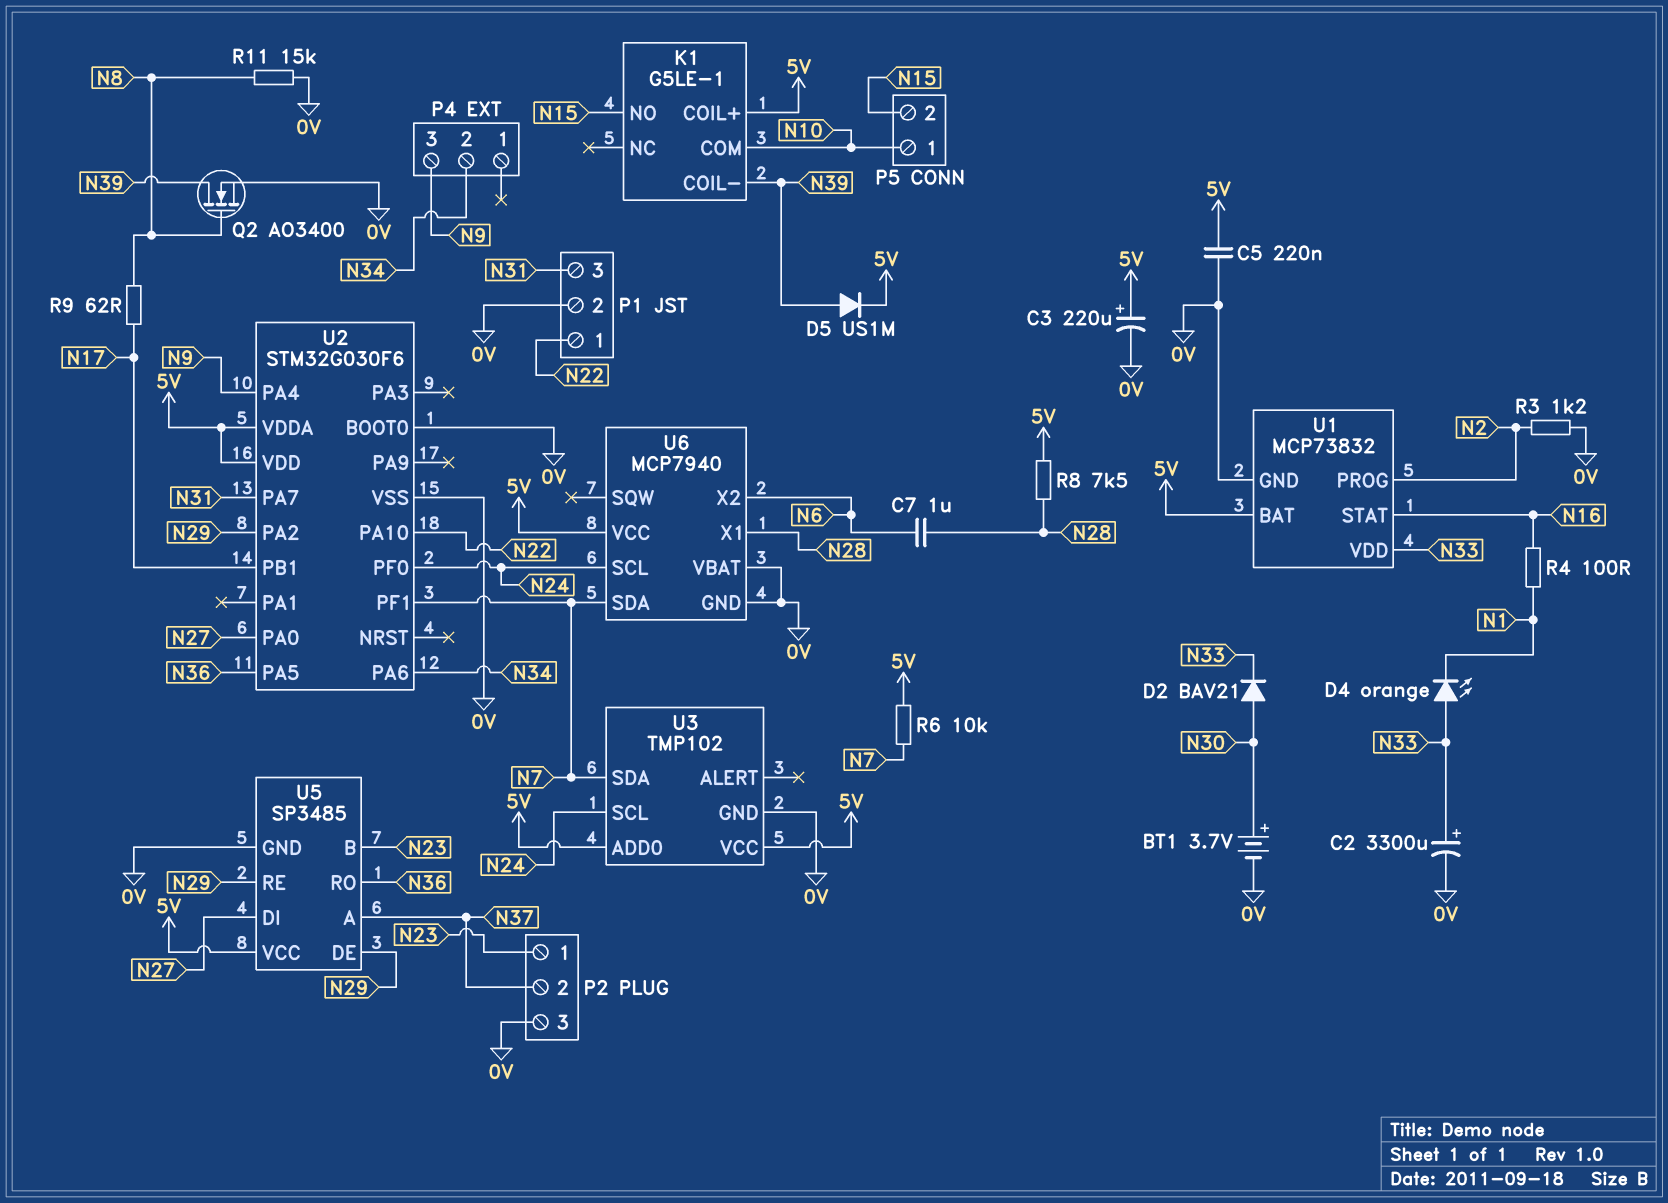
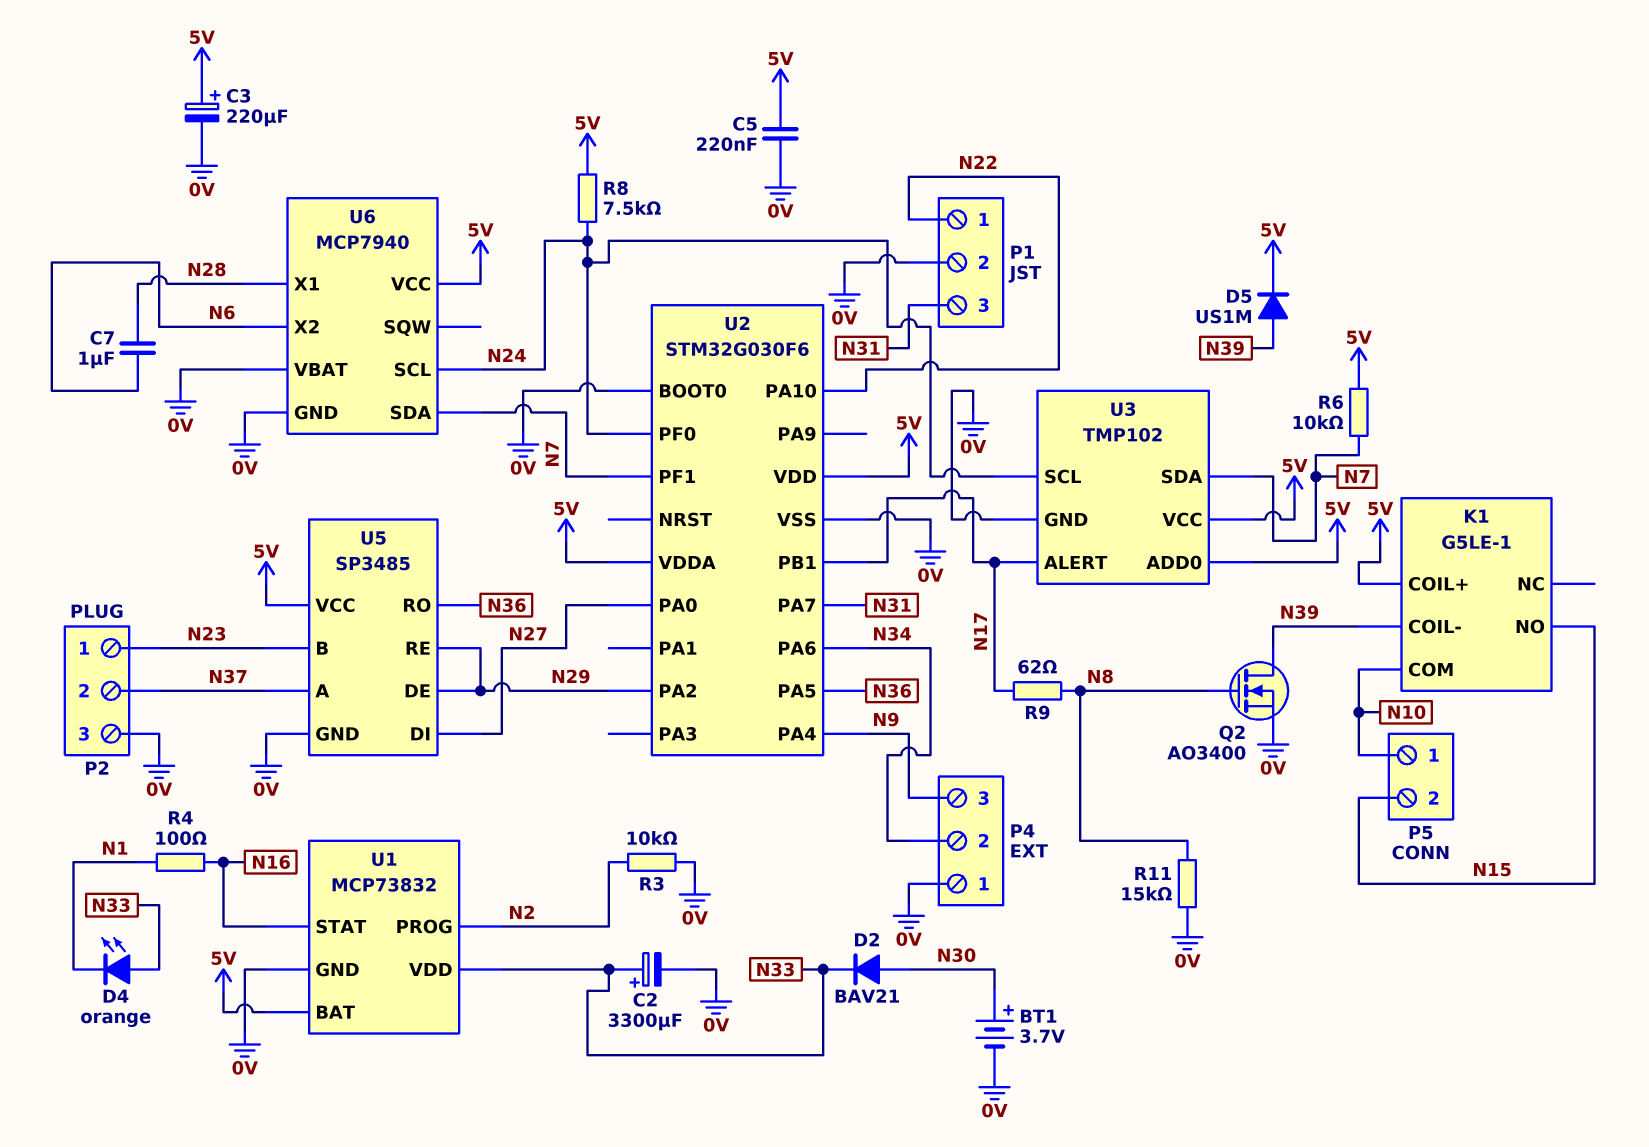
P4 pin 1: none -> 0V
R3: 1.2k (0V, N2) -> 10k (0V, N2)
R8: 7.5k (5V, N28) -> 7.5k (5V, N24)
U3 pin ALERT: none -> N17

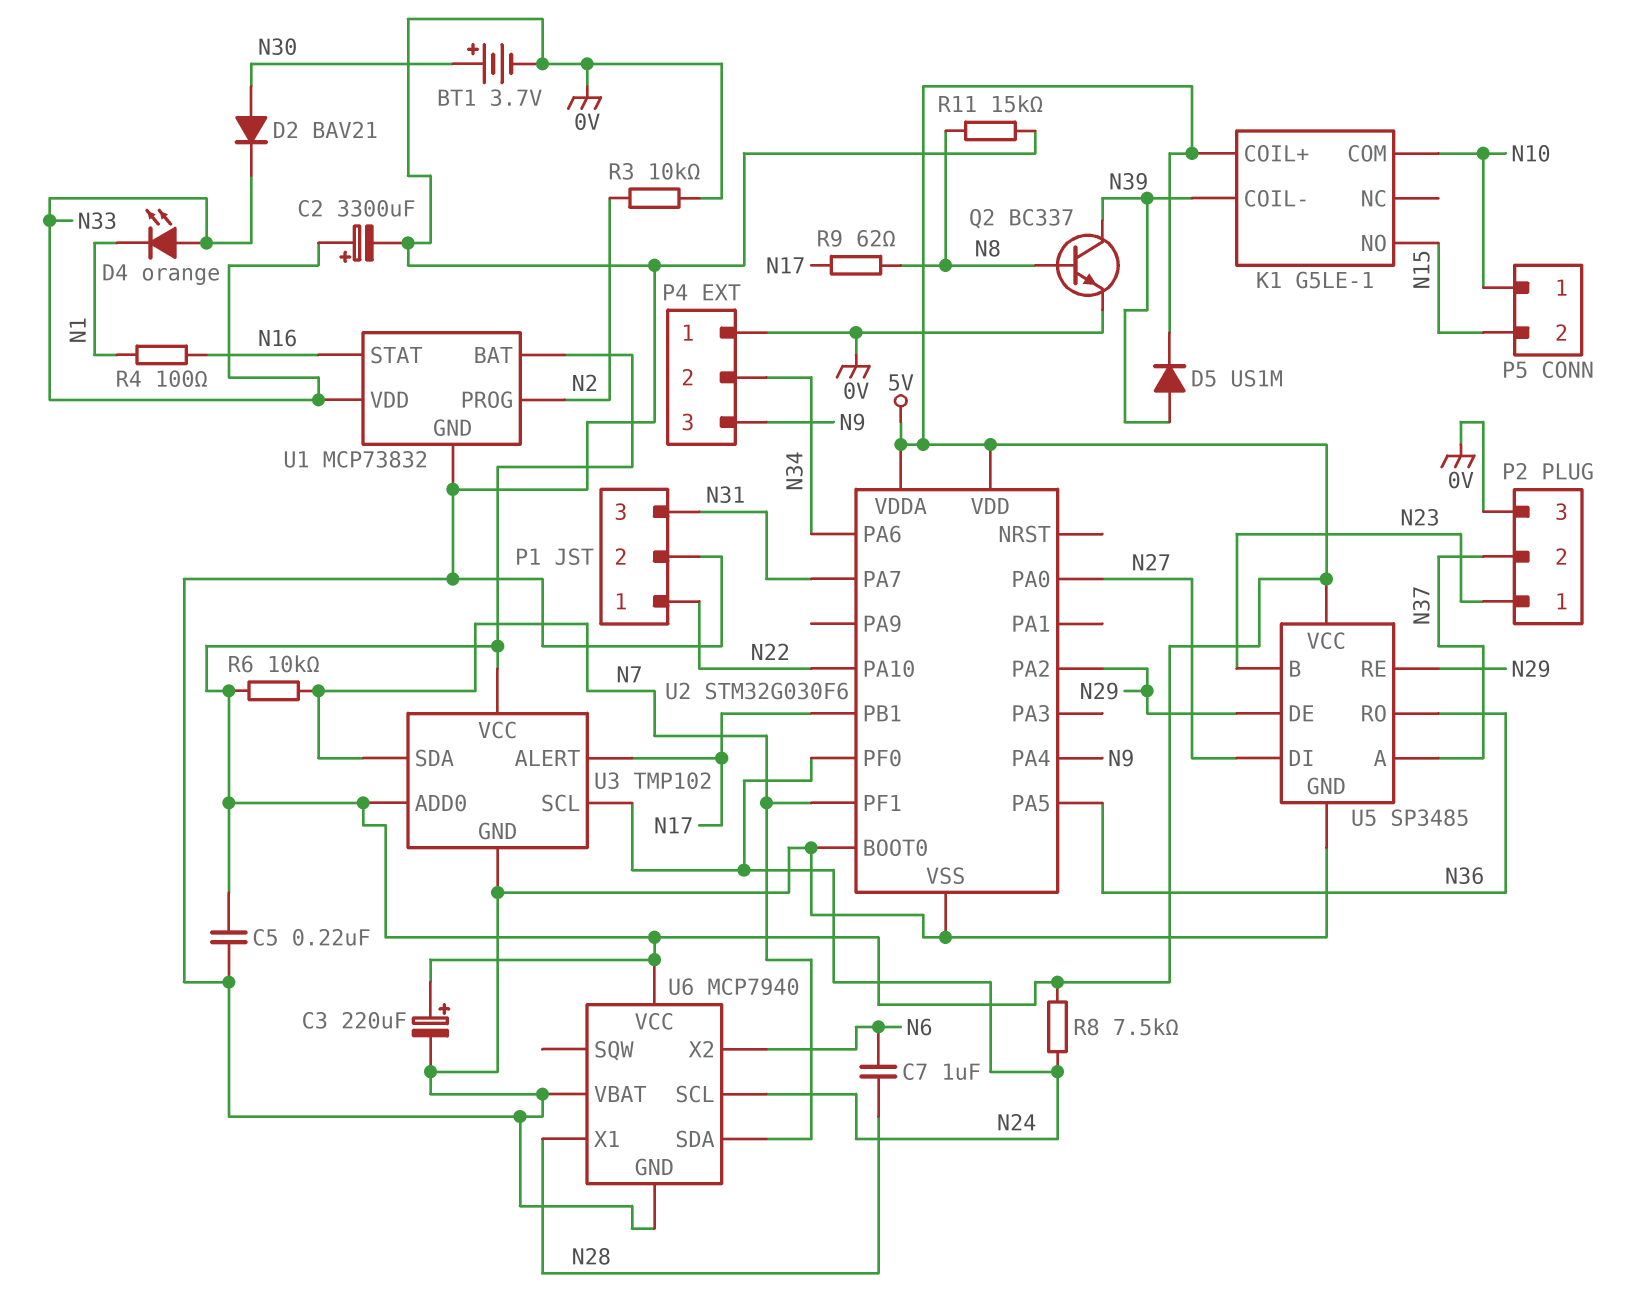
Q2: NMOS AO3400 (G N8, D N39, S 0V) -> NPN BC337 (B N8, C N39, E 0V)

